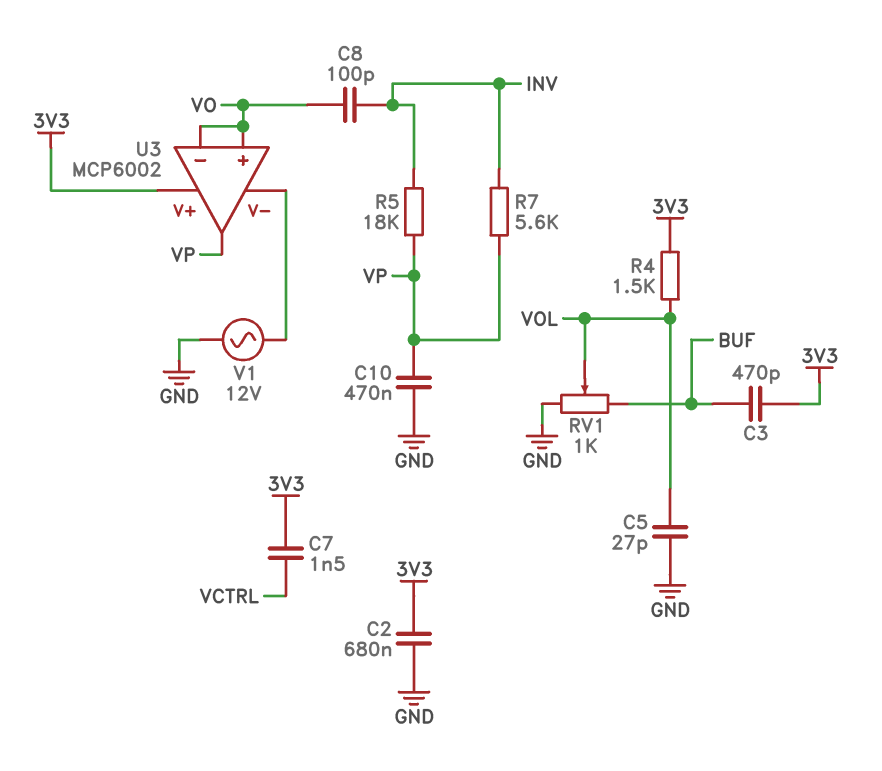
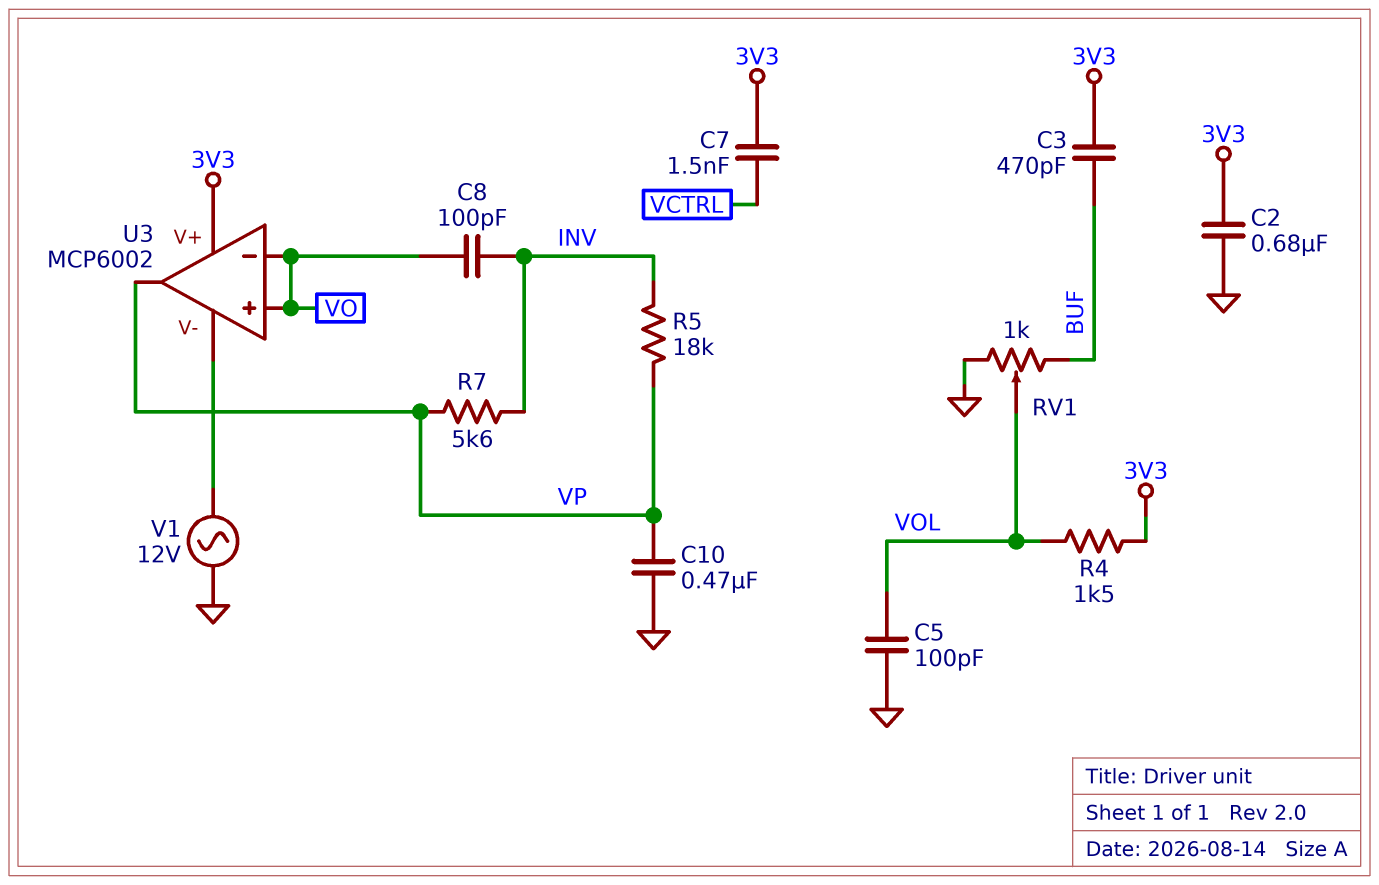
C5: 27pF (GND, VOL) -> 100pF (GND, VOL)

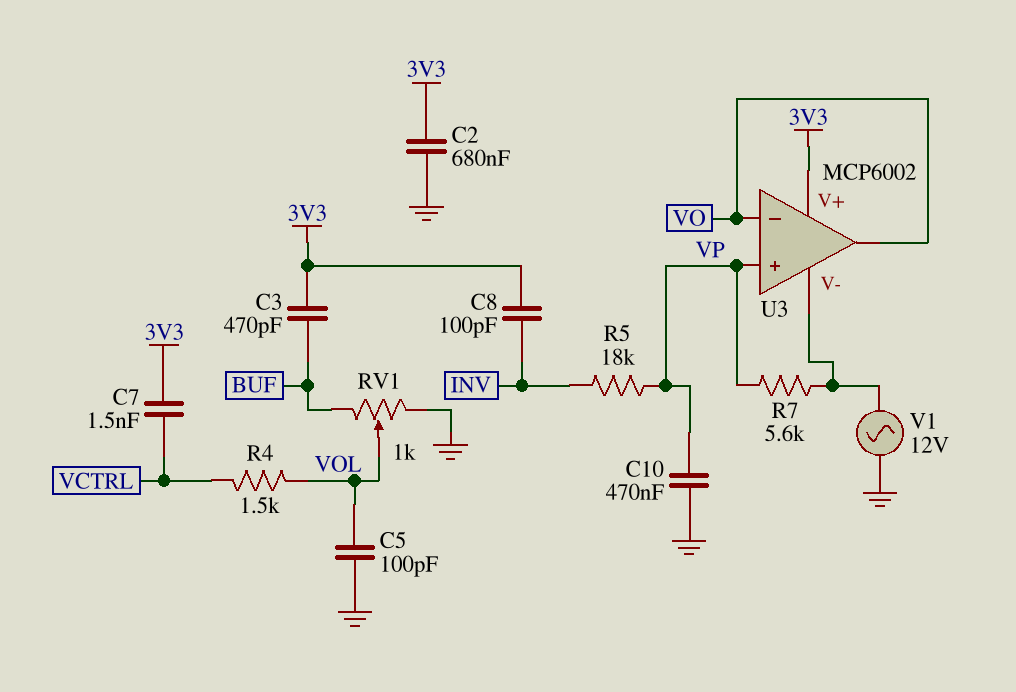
C8: 100pF (INV, VO) -> 100pF (3V3, INV)
R4: 1.5k (3V3, VOL) -> 1.5k (VCTRL, VOL)
R7: 5.6k (INV, VP) -> 5.6k (U3/V-, VP)
U3 pin in+: VO -> VP
U3 pin out: VP -> VO

